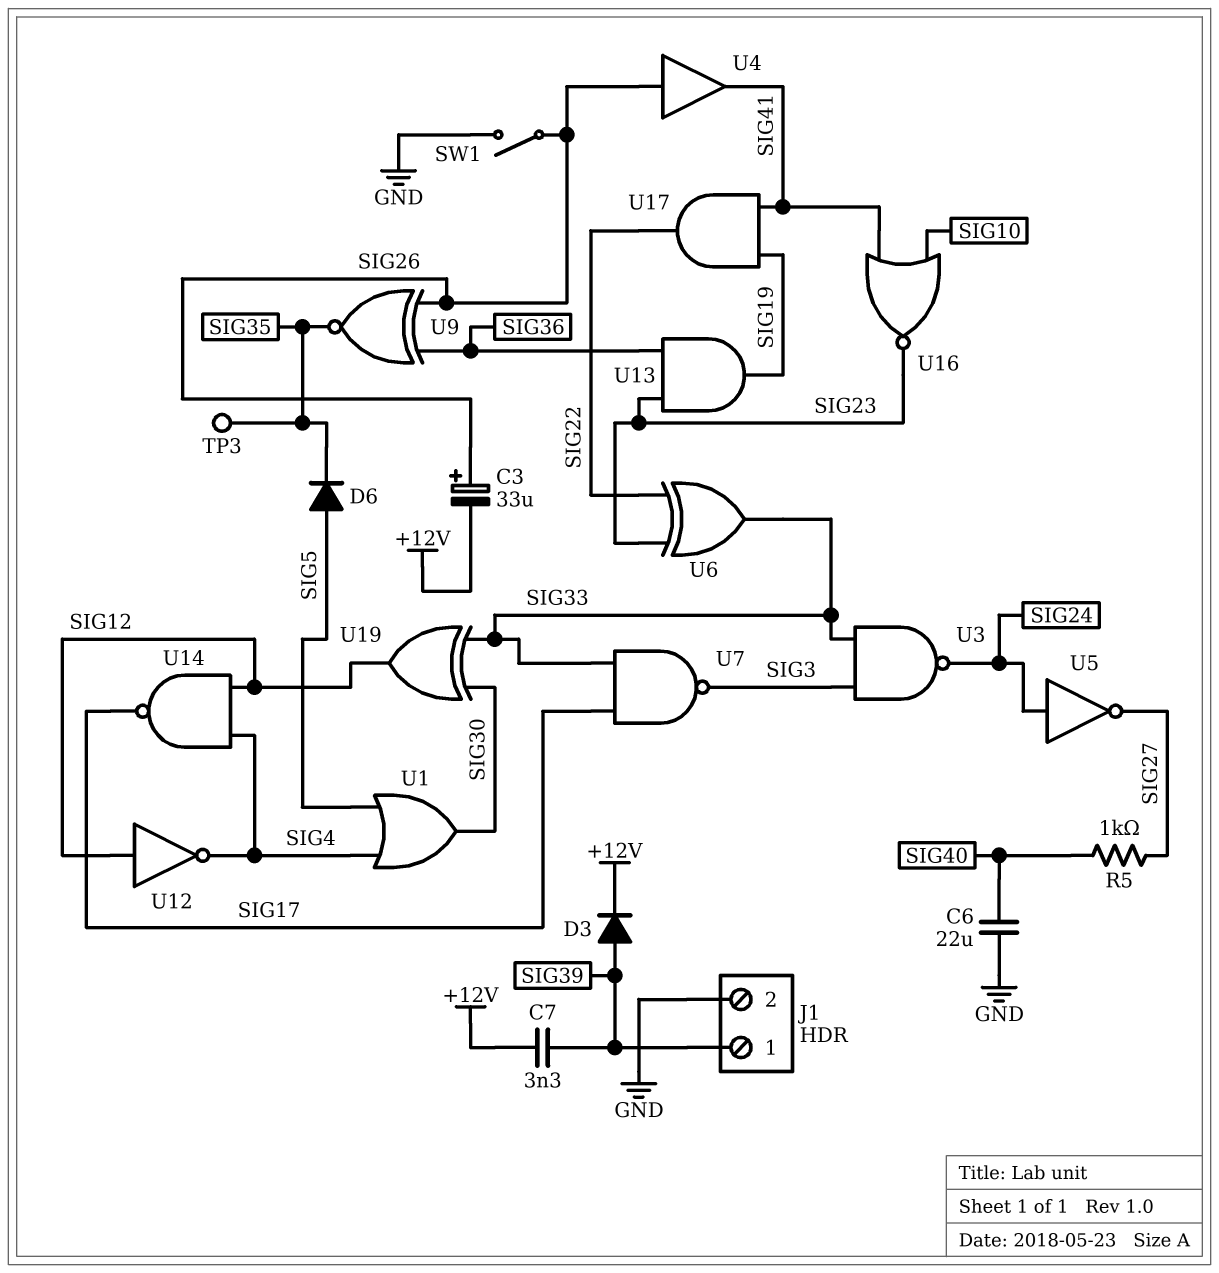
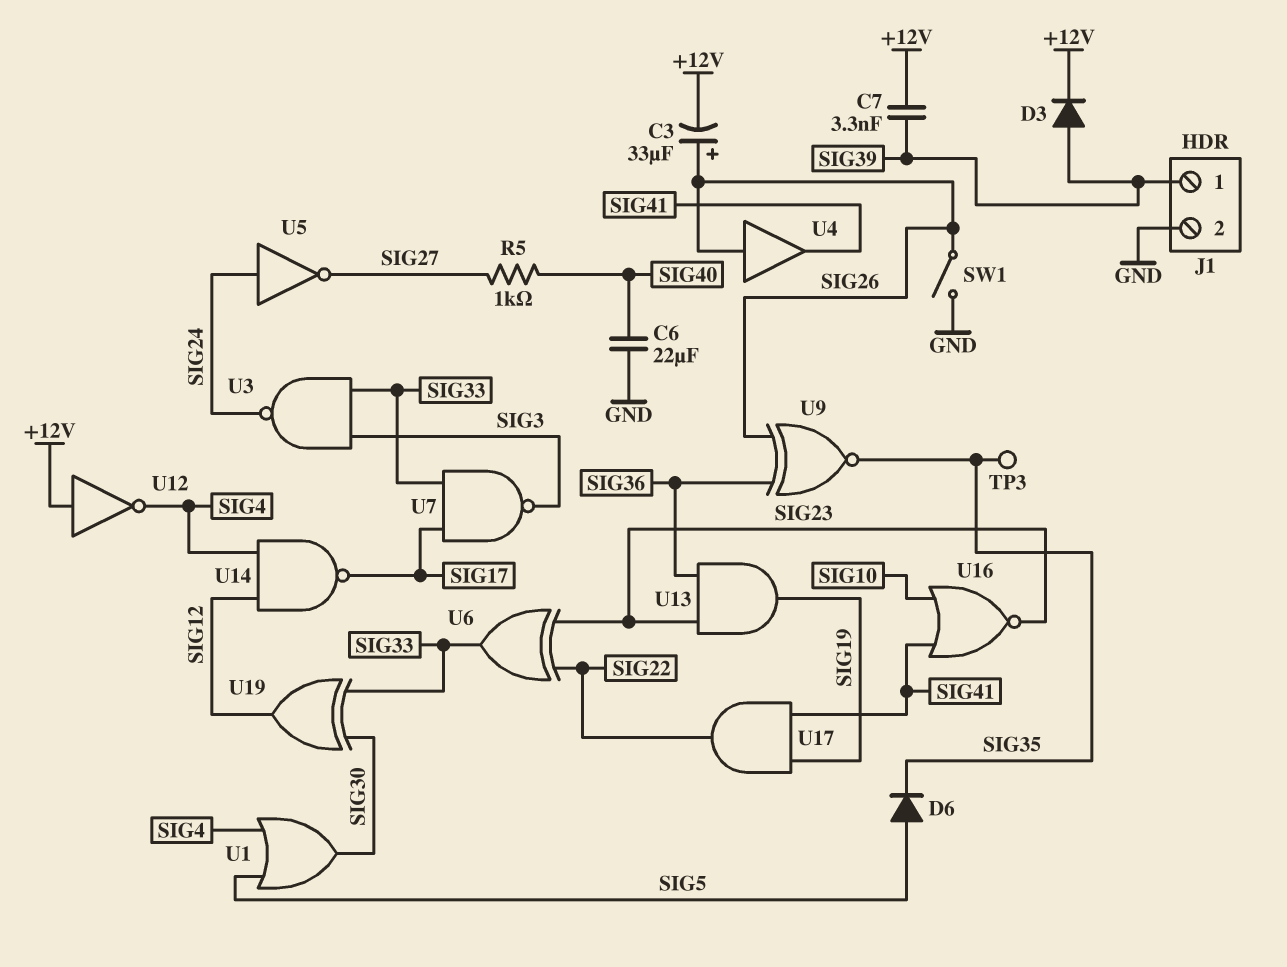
U12: NOT (in SIG12, out SIG4) -> NOT (in +12V, out SIG4)

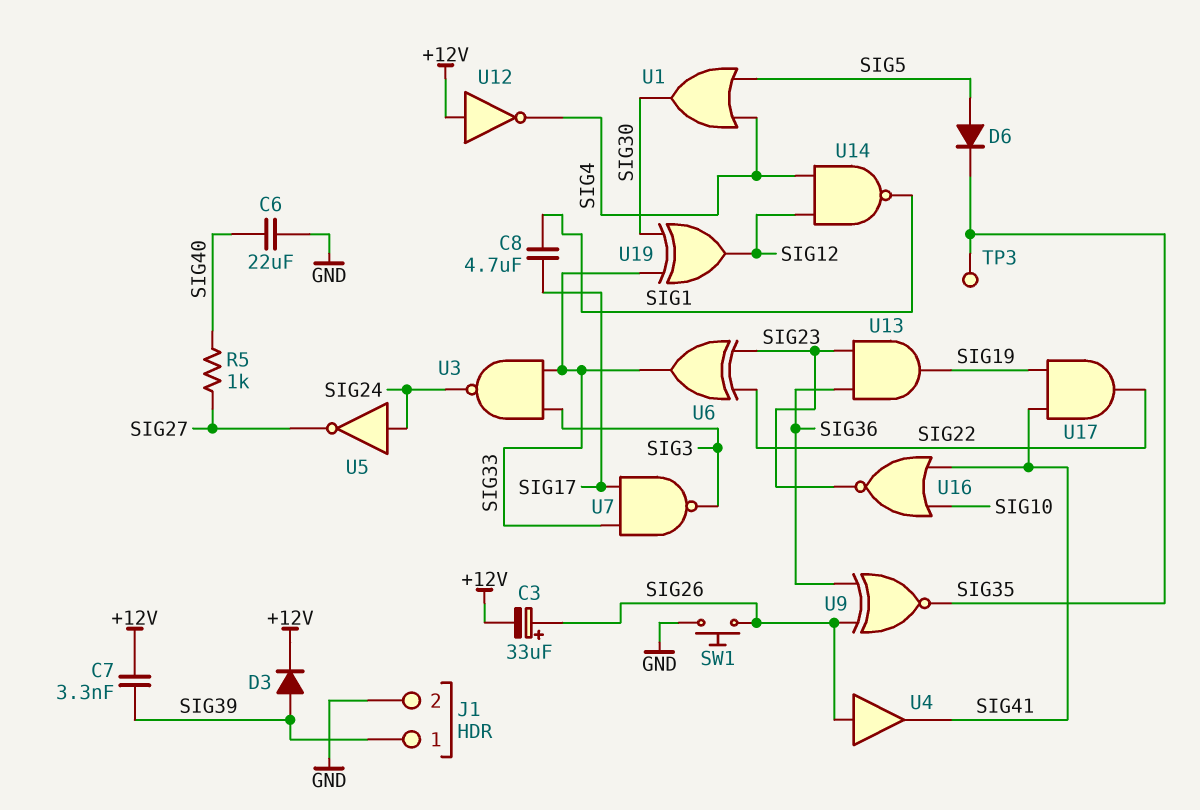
C8: none -> 4.7uF (SIG1, SIG17)
SW1: switch (GND, SIG26) -> button (GND, SIG26)
U14: NAND (in SIG4, in SIG12, out SIG17) -> NAND (in SIG4, in SIG12, out SIG1)

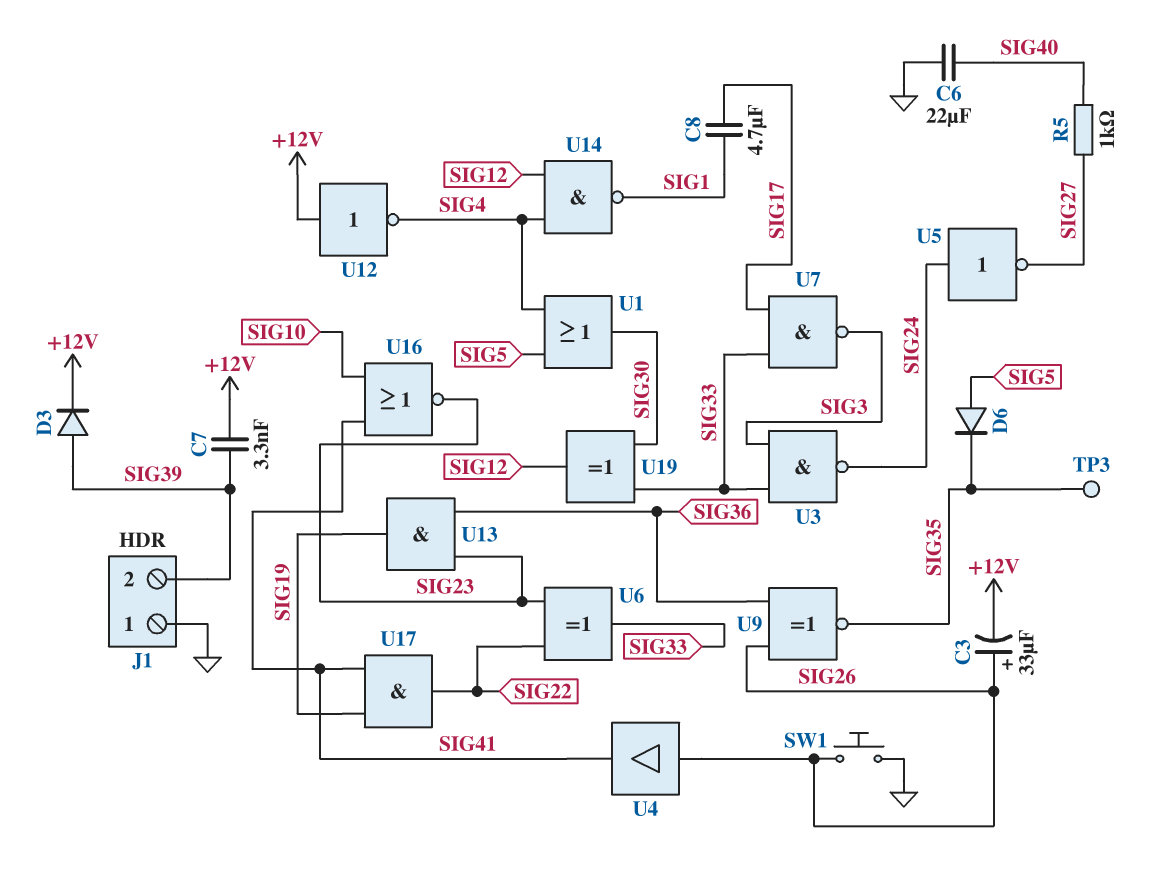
J1 pin 1: SIG39 -> GND
J1 pin 2: GND -> SIG39

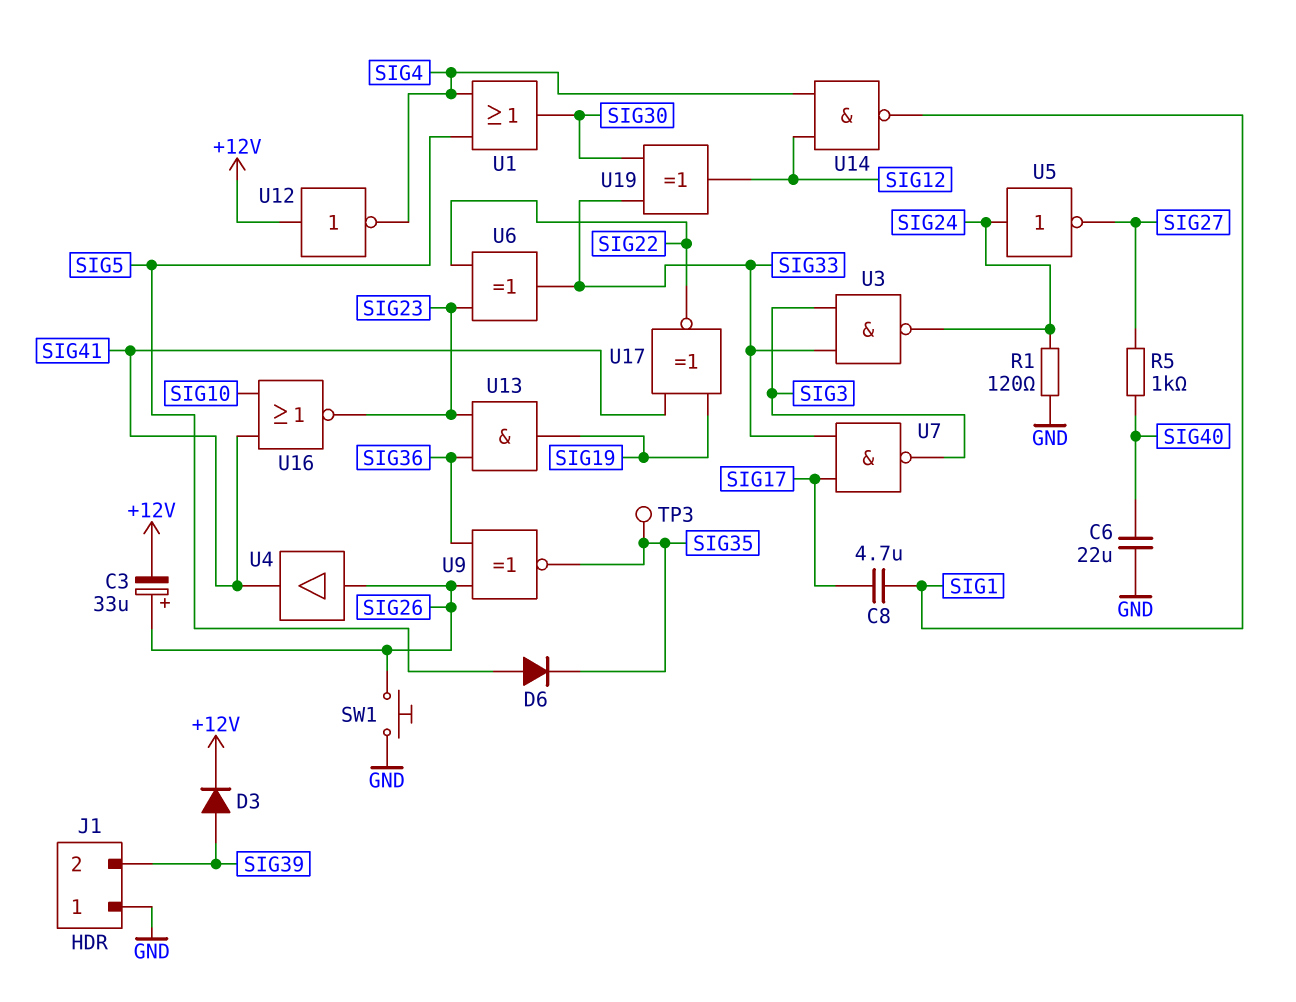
C7: 3.3nF (+12V, SIG39) -> none
R1: none -> 120 (GND, SIG24)
U17: AND (in SIG19, in SIG41, out SIG22) -> XNOR (in SIG19, in SIG41, out SIG22)

